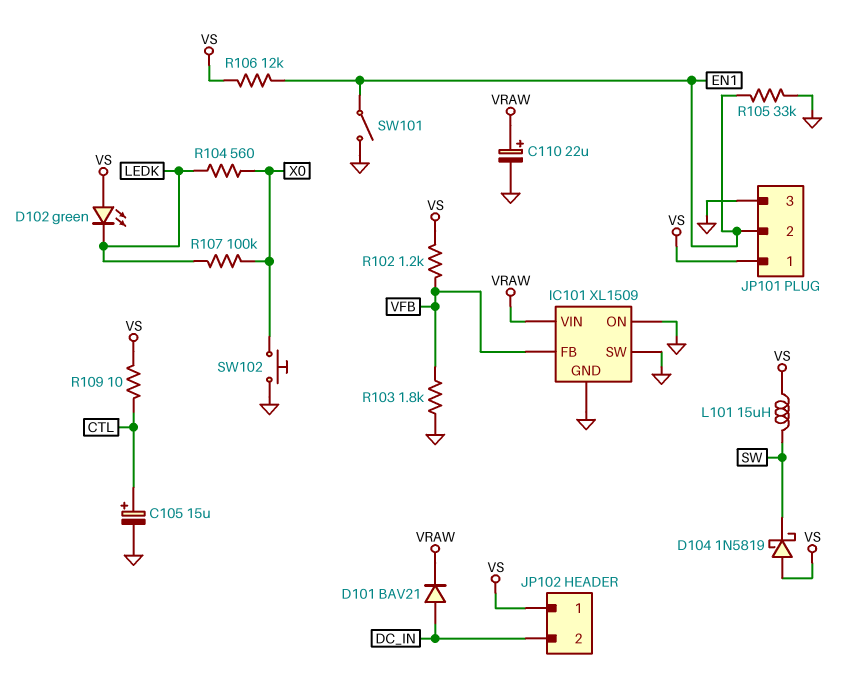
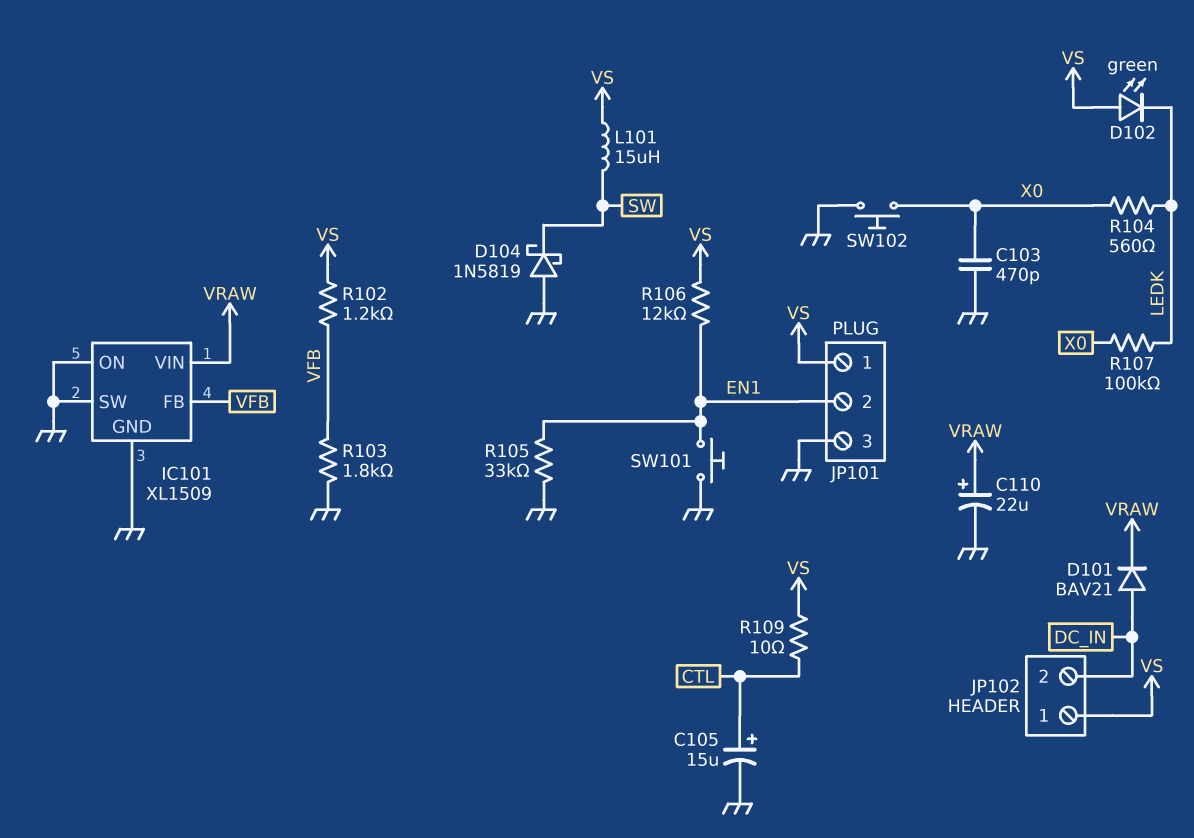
C103: none -> 470pF (GND, X0)
D104: schottky 1N5819 (A VS, K SW) -> schottky 1N5819 (A GND, K SW)
SW101: switch (EN1, GND) -> button (EN1, GND)

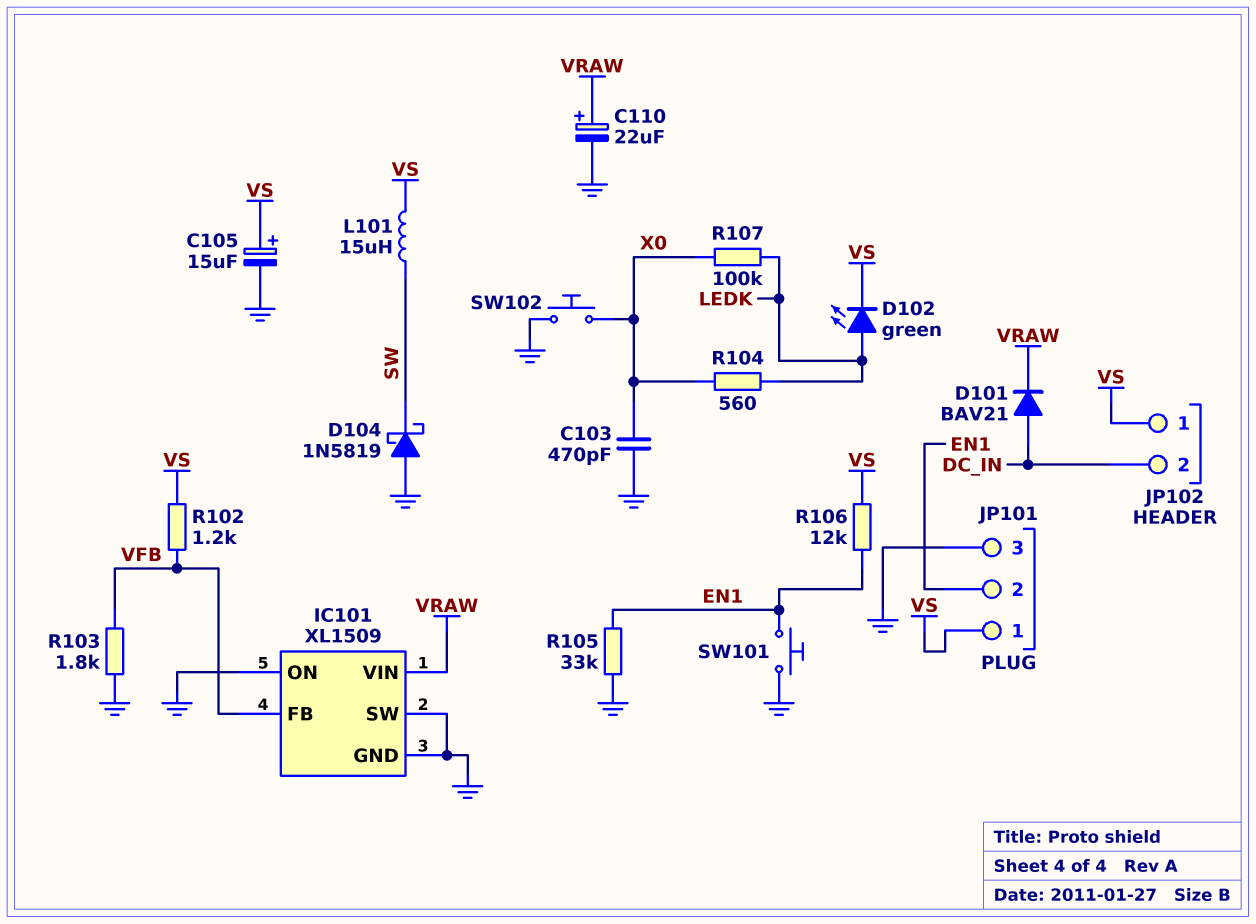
C105: 15uF (plus CTL, minus GND) -> 15uF (plus VS, minus GND)
D102: LED green (A VS, K LEDK) -> LED green (A LEDK, K VS)
R109: 10 (CTL, VS) -> none

